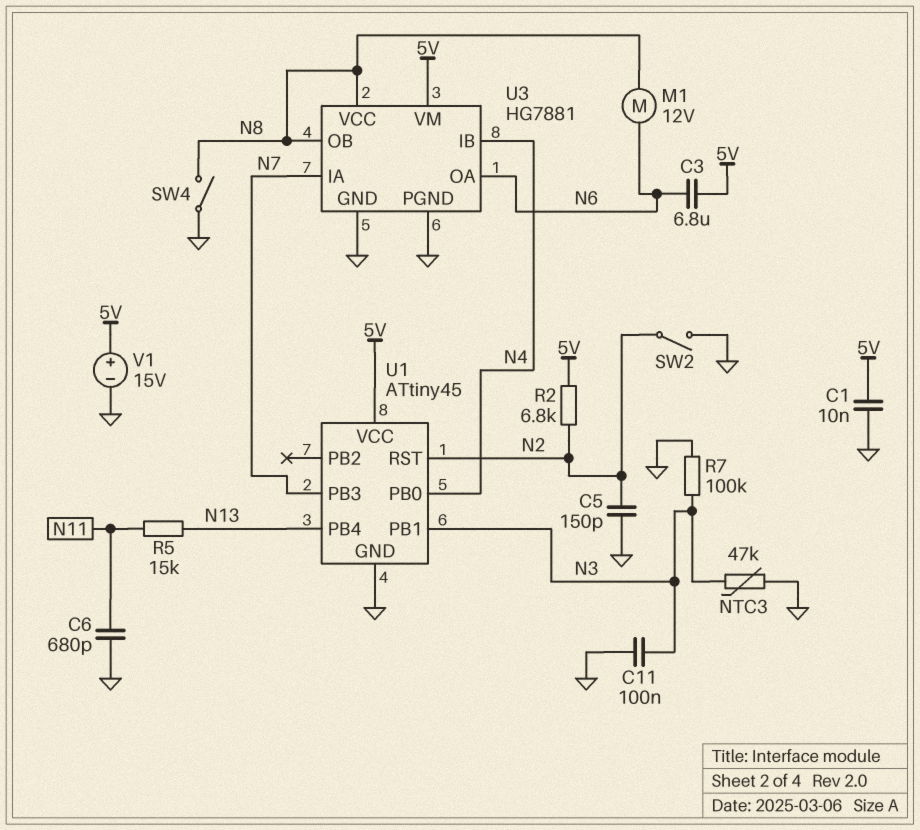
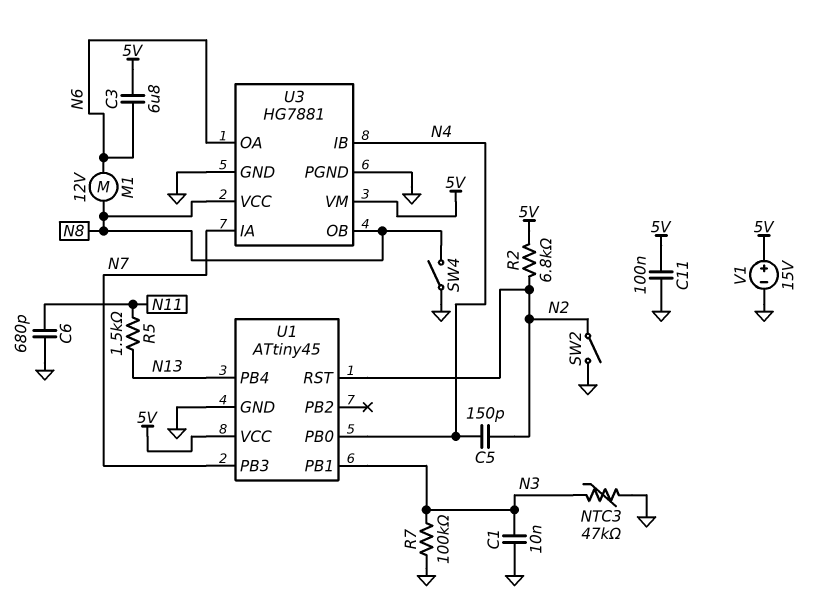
C1: 10nF (5V, GND) -> 10nF (GND, N3)
C5: 150pF (GND, N2) -> 150pF (N2, N4)
C11: 100nF (GND, N3) -> 100nF (5V, GND)
R5: 15k (N11, N13) -> 1.5k (N11, N13)

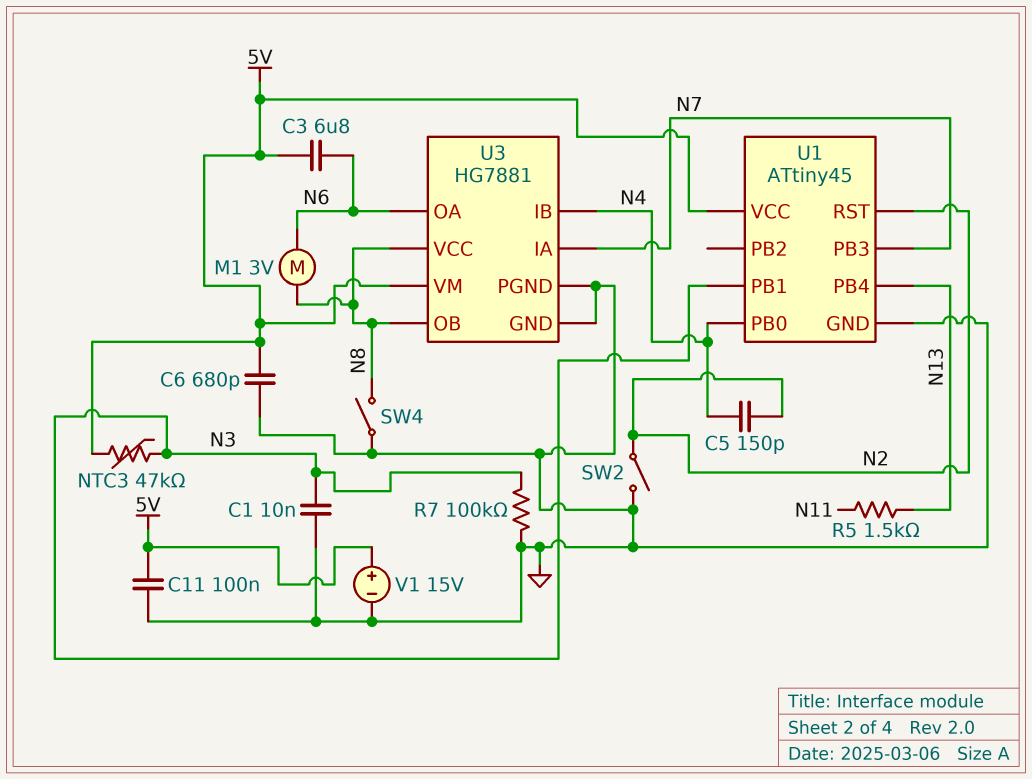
C6: 680pF (GND, N11) -> 680pF (5V, GND)
M1: motor 12V (N6, N8) -> motor 3V (N6, N8)
NTC3: 47k (GND, N3) -> 47k (5V, N3)
R2: 6.8k (5V, N2) -> none

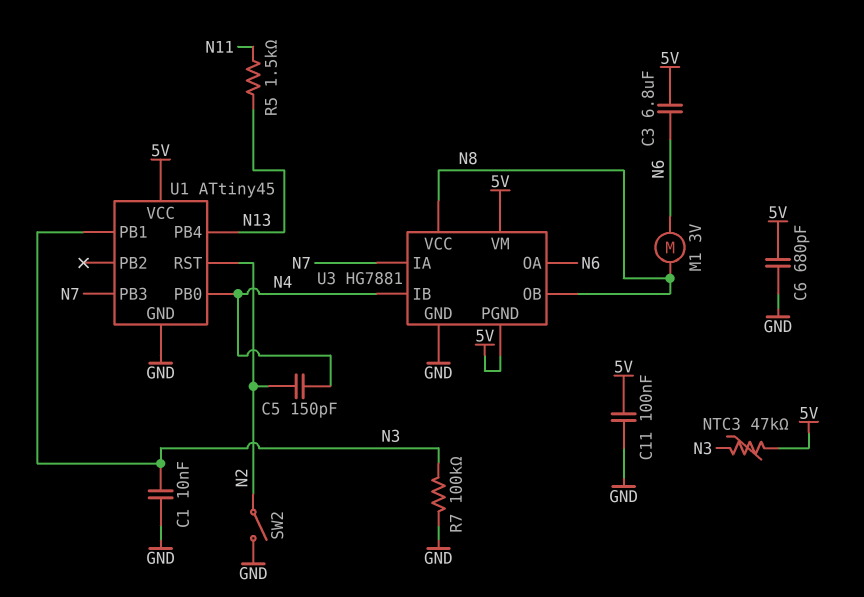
SW4: switch (GND, N8) -> none
U3 pin PGND: GND -> 5V
V1: 15V (plus 5V, minus GND) -> none

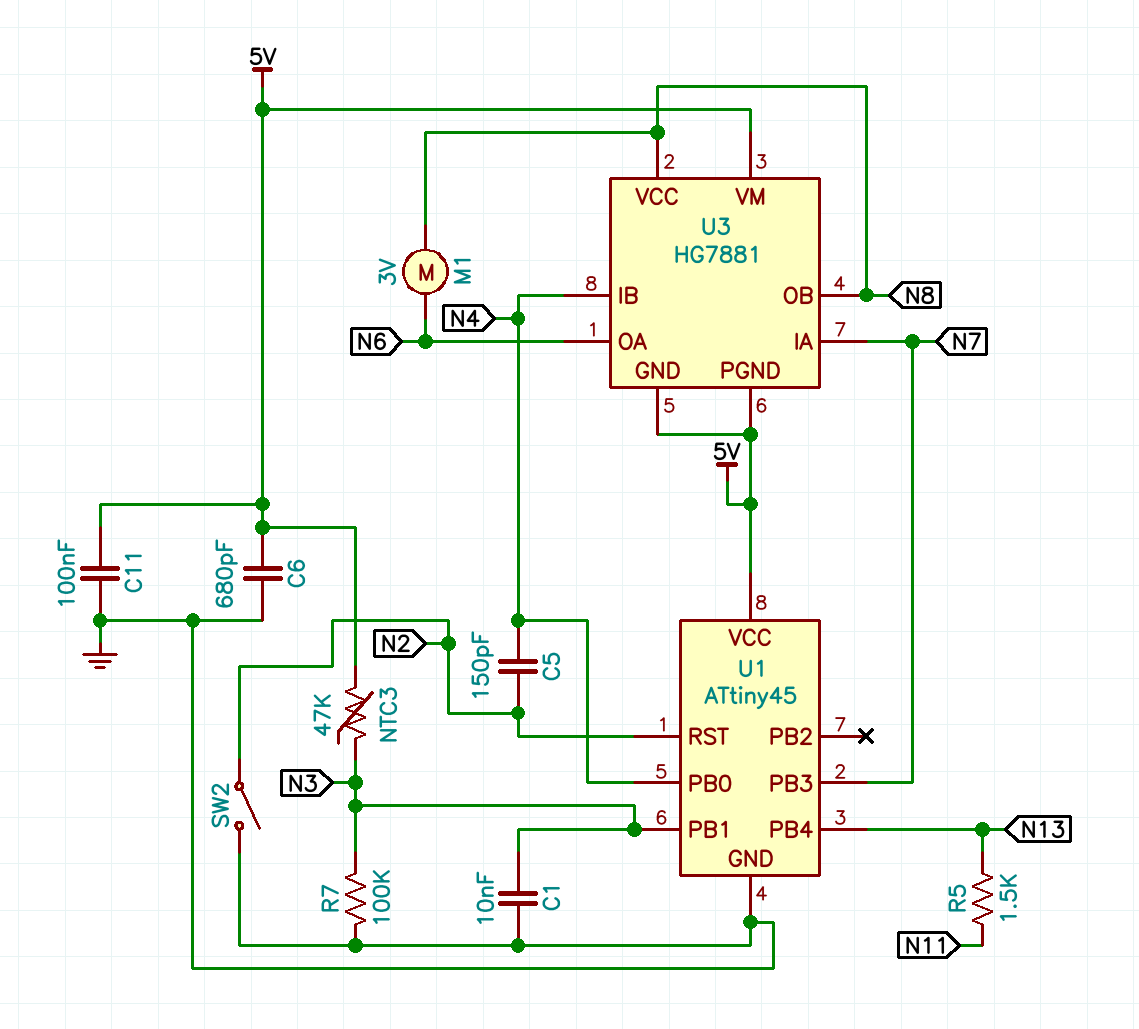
C3: 6.8uF (5V, N6) -> none
U3 pin GND: GND -> 5V

